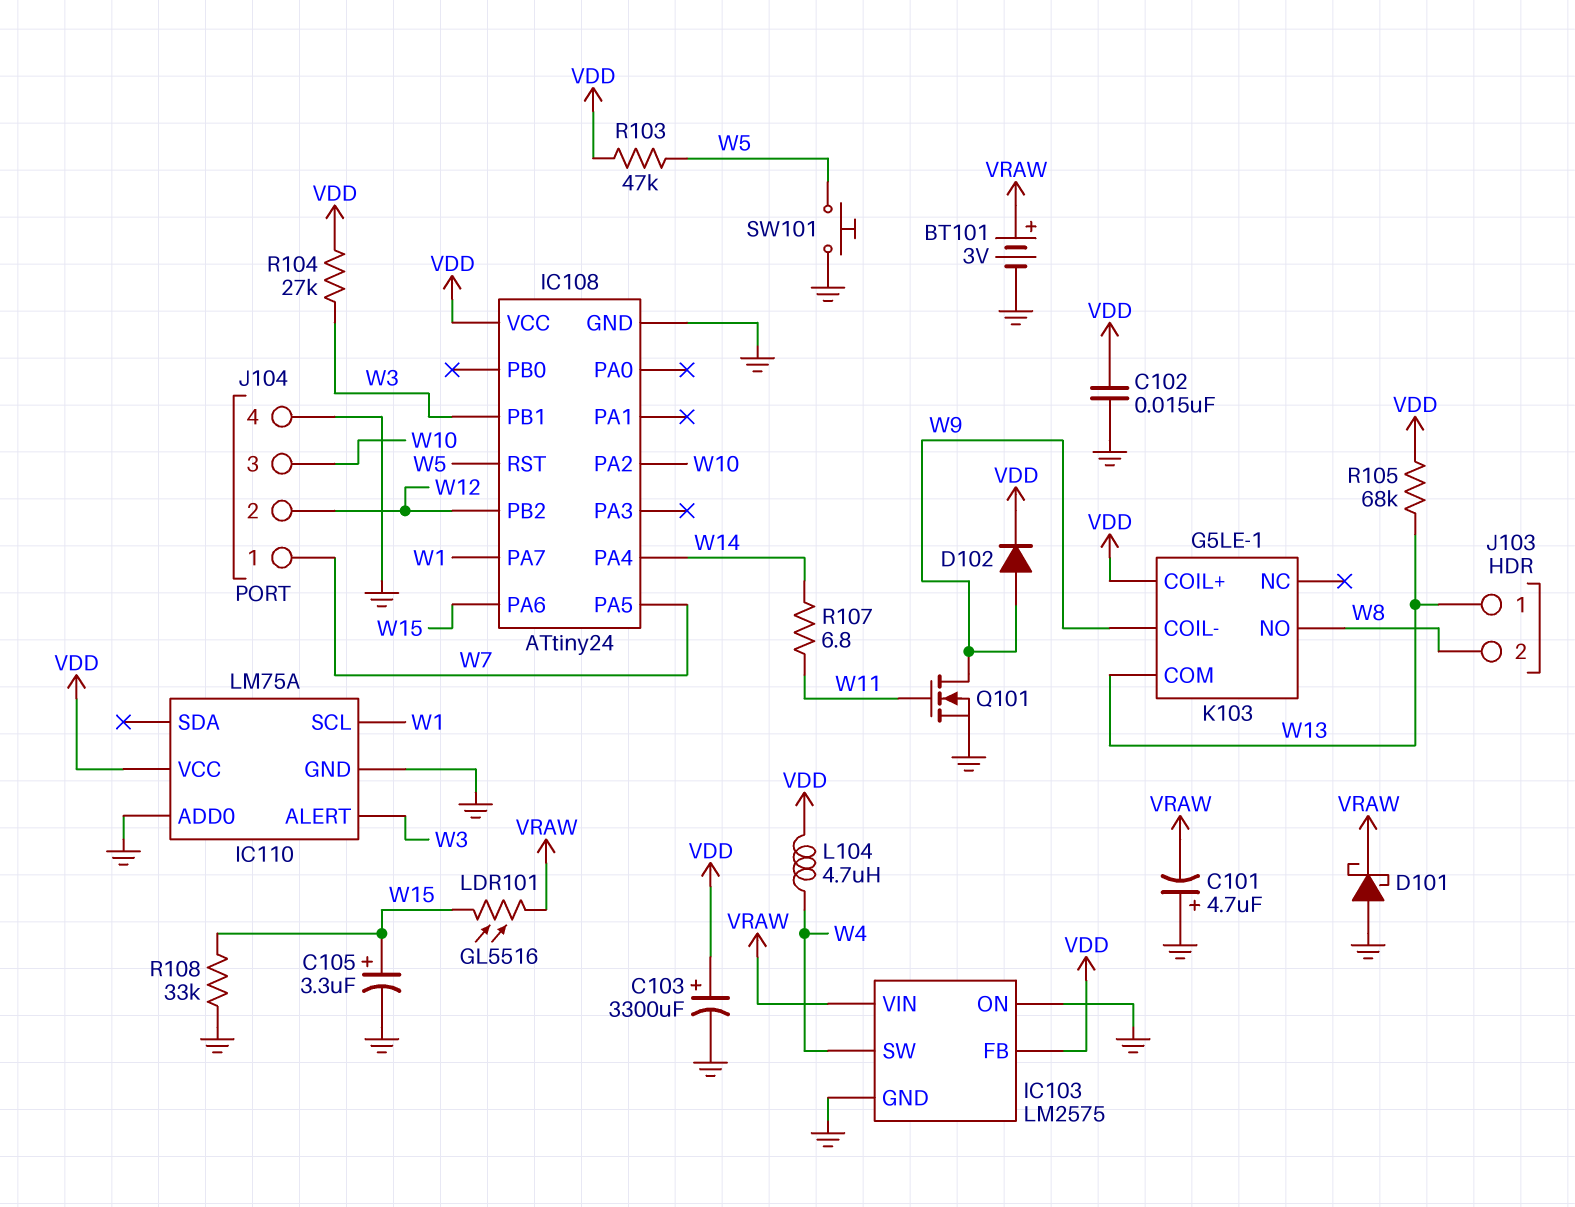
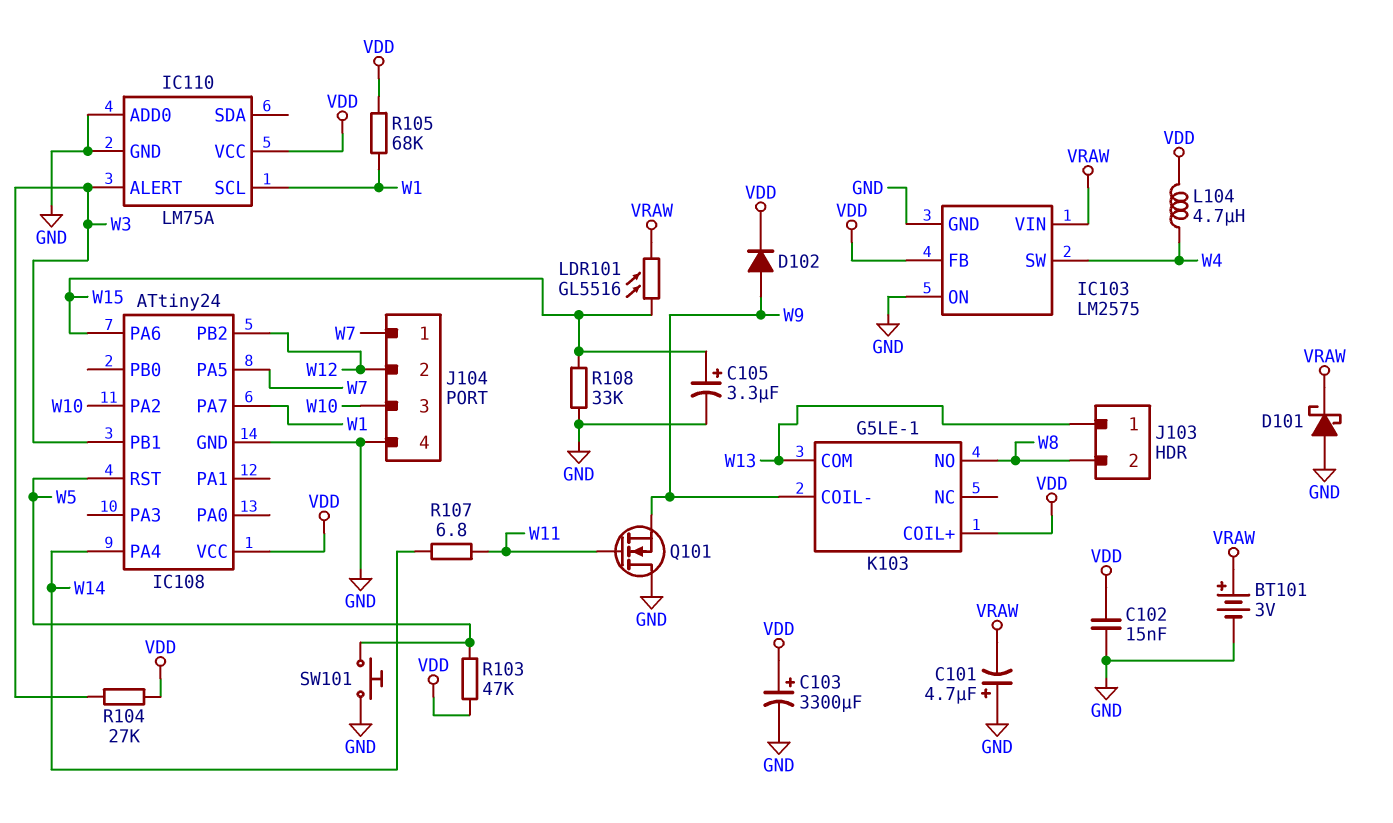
Q101: NMOS (G W11, D W9, S GND) -> NMOS (G W11, D GND, S W9)
R105: 68k (VDD, W13) -> 68k (VDD, W1)

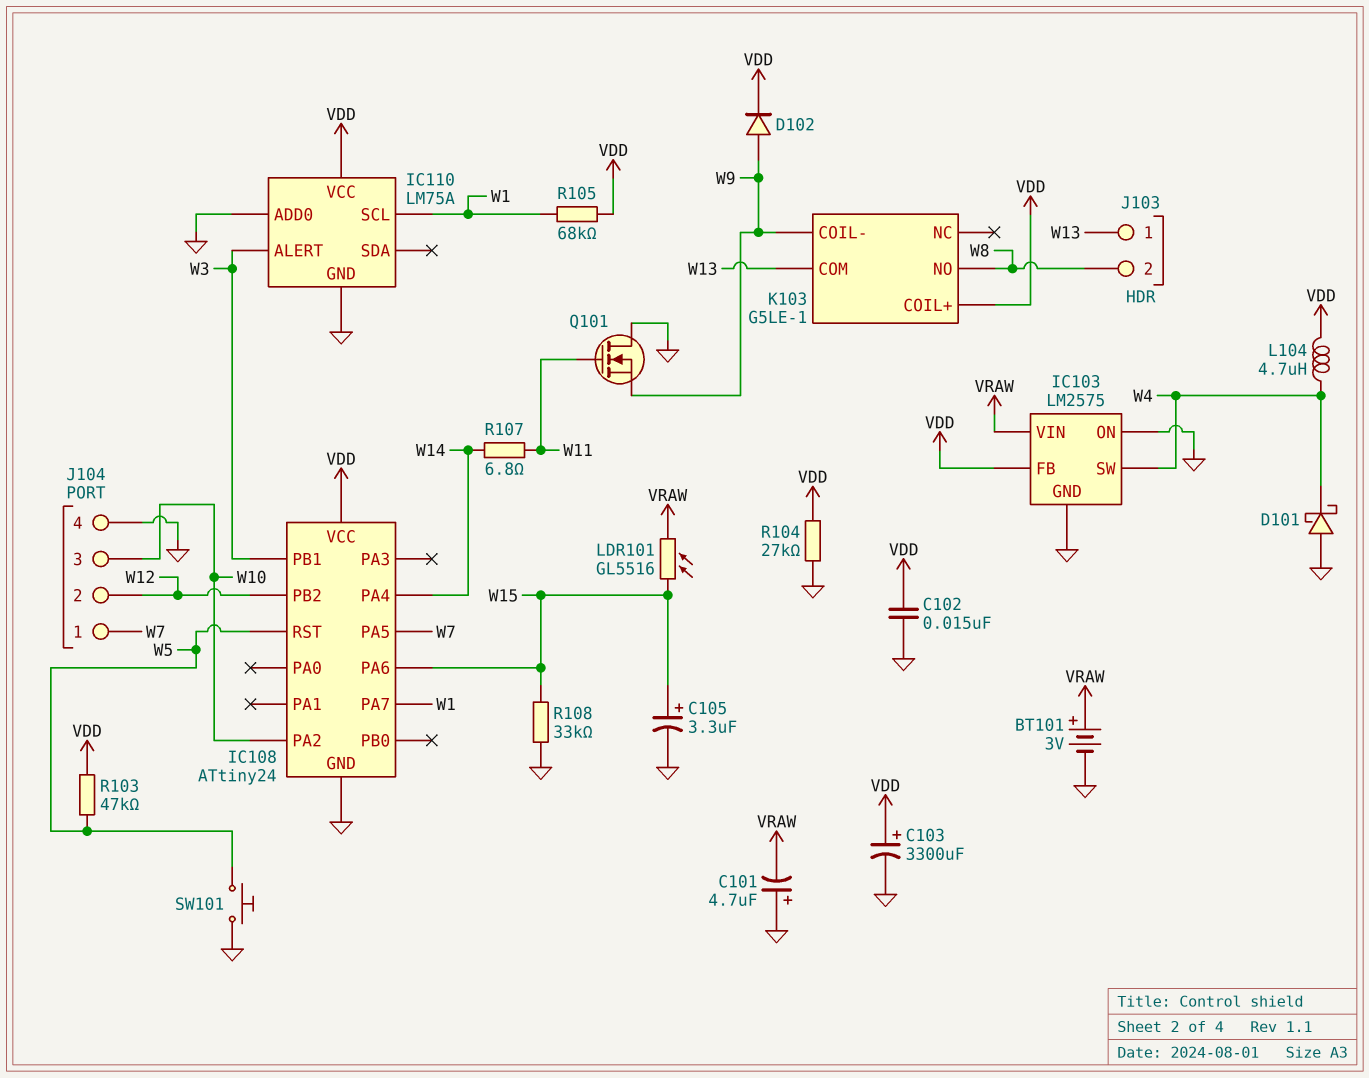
D101: schottky (A GND, K VRAW) -> schottky (A GND, K W4)
R104: 27k (VDD, W3) -> 27k (GND, VDD)

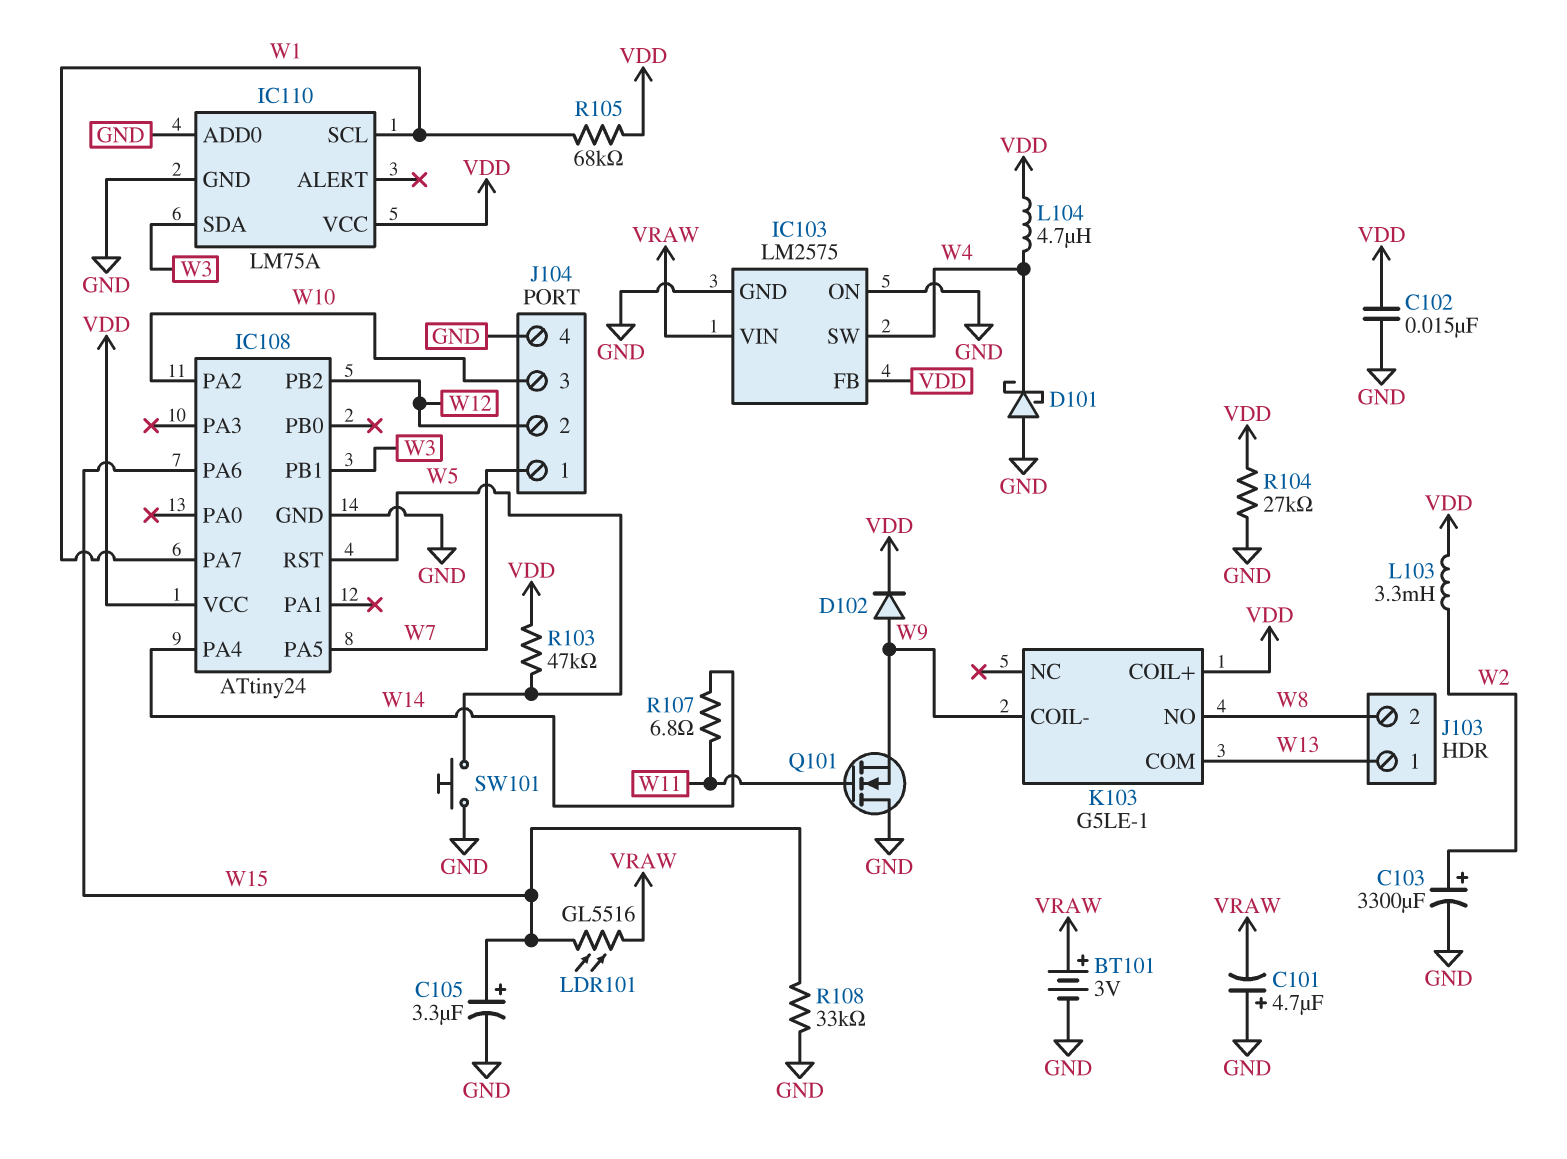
C103: 3300uF (plus VDD, minus GND) -> 3300uF (plus W2, minus GND)
IC110 pin ALERT: W3 -> none
IC110 pin SDA: none -> W3
L103: none -> 3.3mH (VDD, W2)

